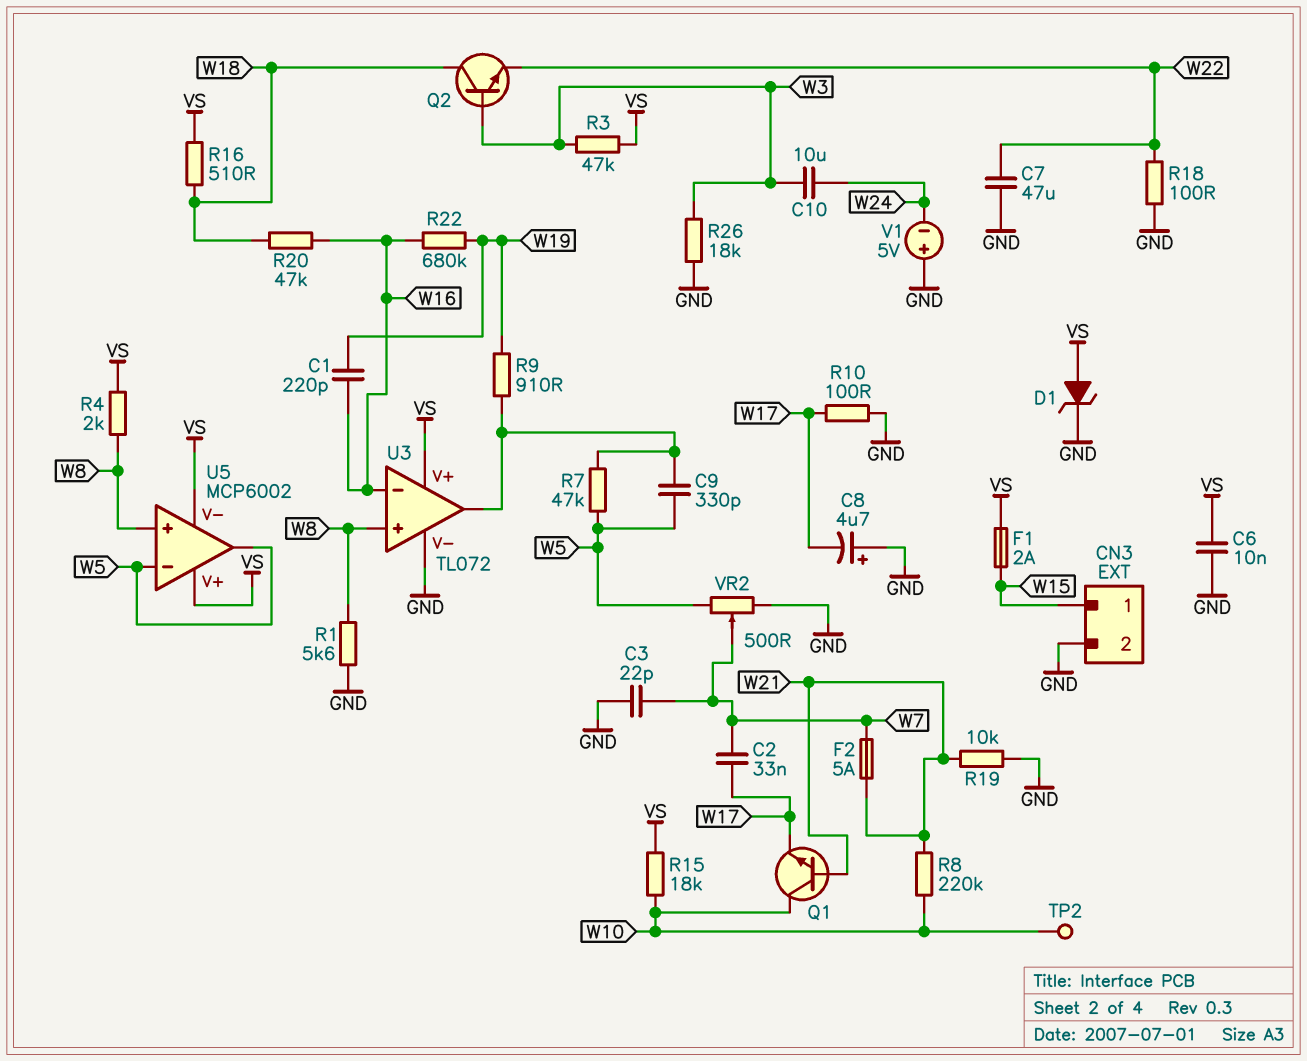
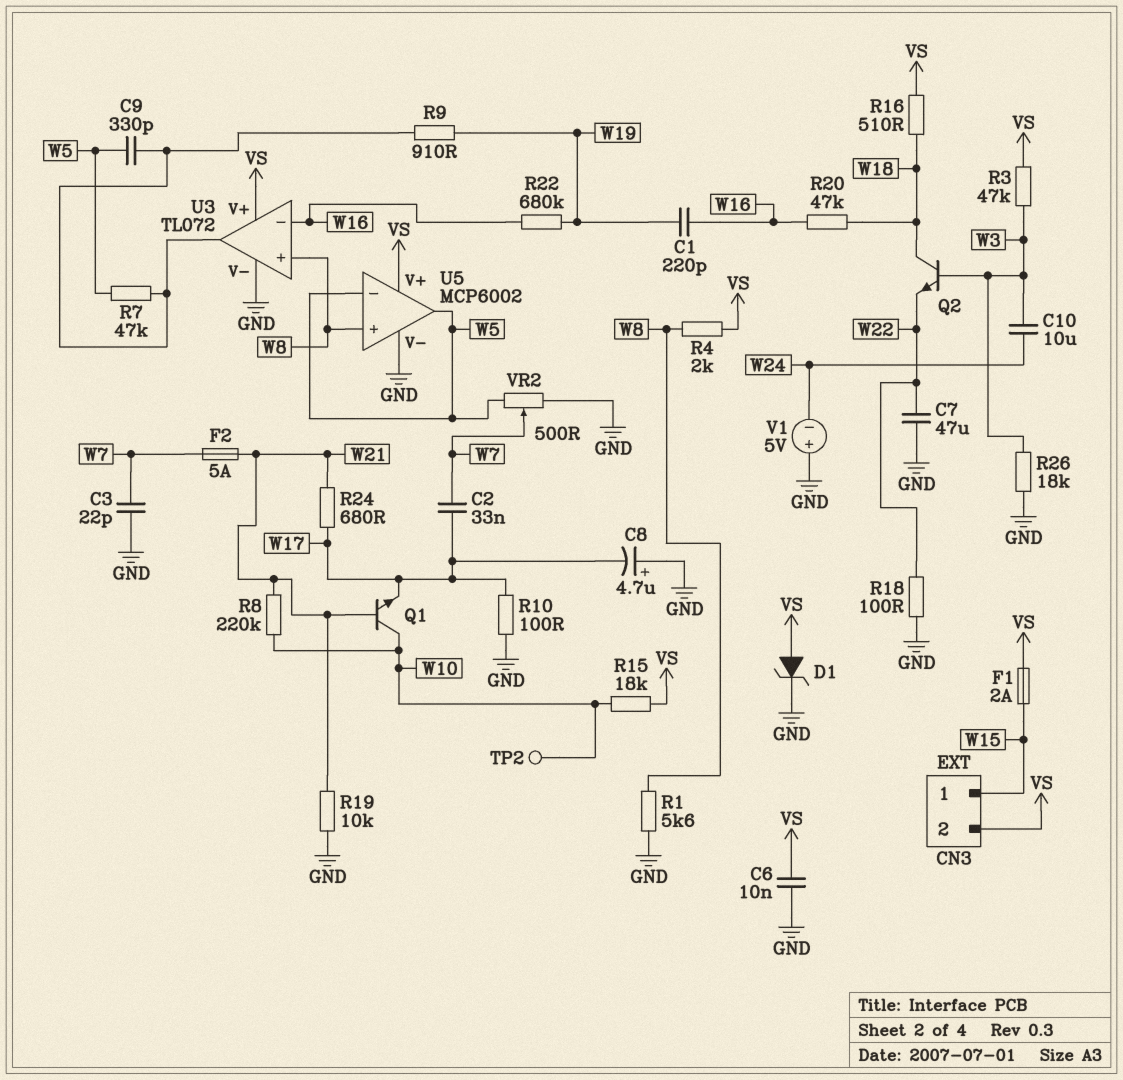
CN3 pin 2: GND -> VS
R24: none -> 680 (W17, W21)
U5 pin V-: VS -> GND

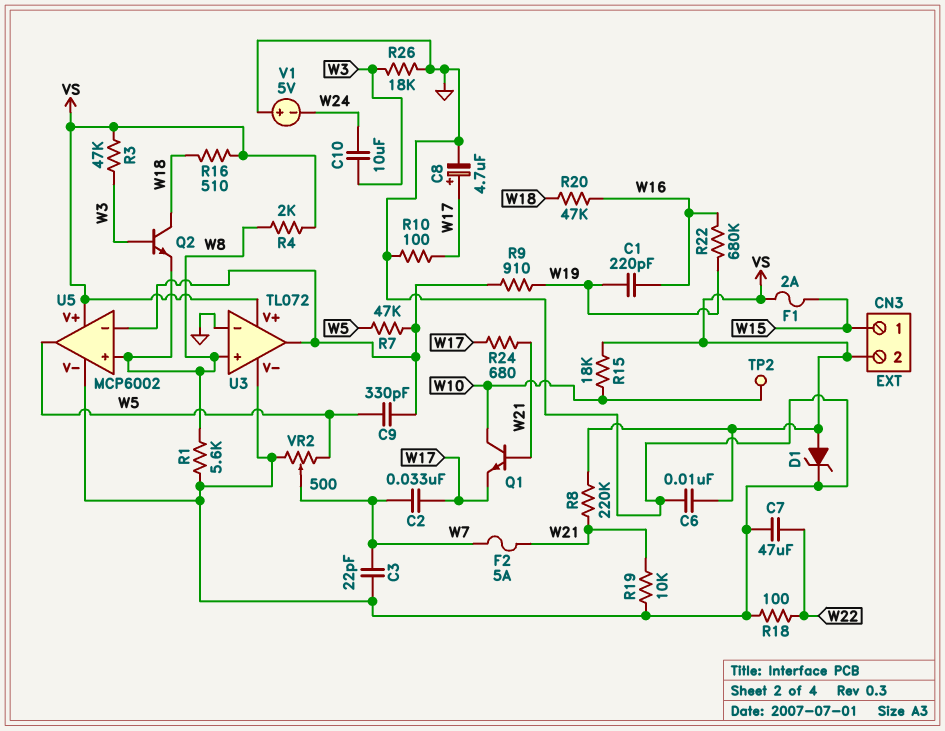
C8: 4.7uF (plus GND, minus W17) -> 4.7uF (plus W17, minus GND)
Q2: NPN (B W3, C W18, E W22) -> NPN (B W3, C W18, E W8)
R8: 220k (W10, W21) -> 220k (VS, W21)
U3 pin in-: W16 -> GND
U5 pin in-: W5 -> U3/out

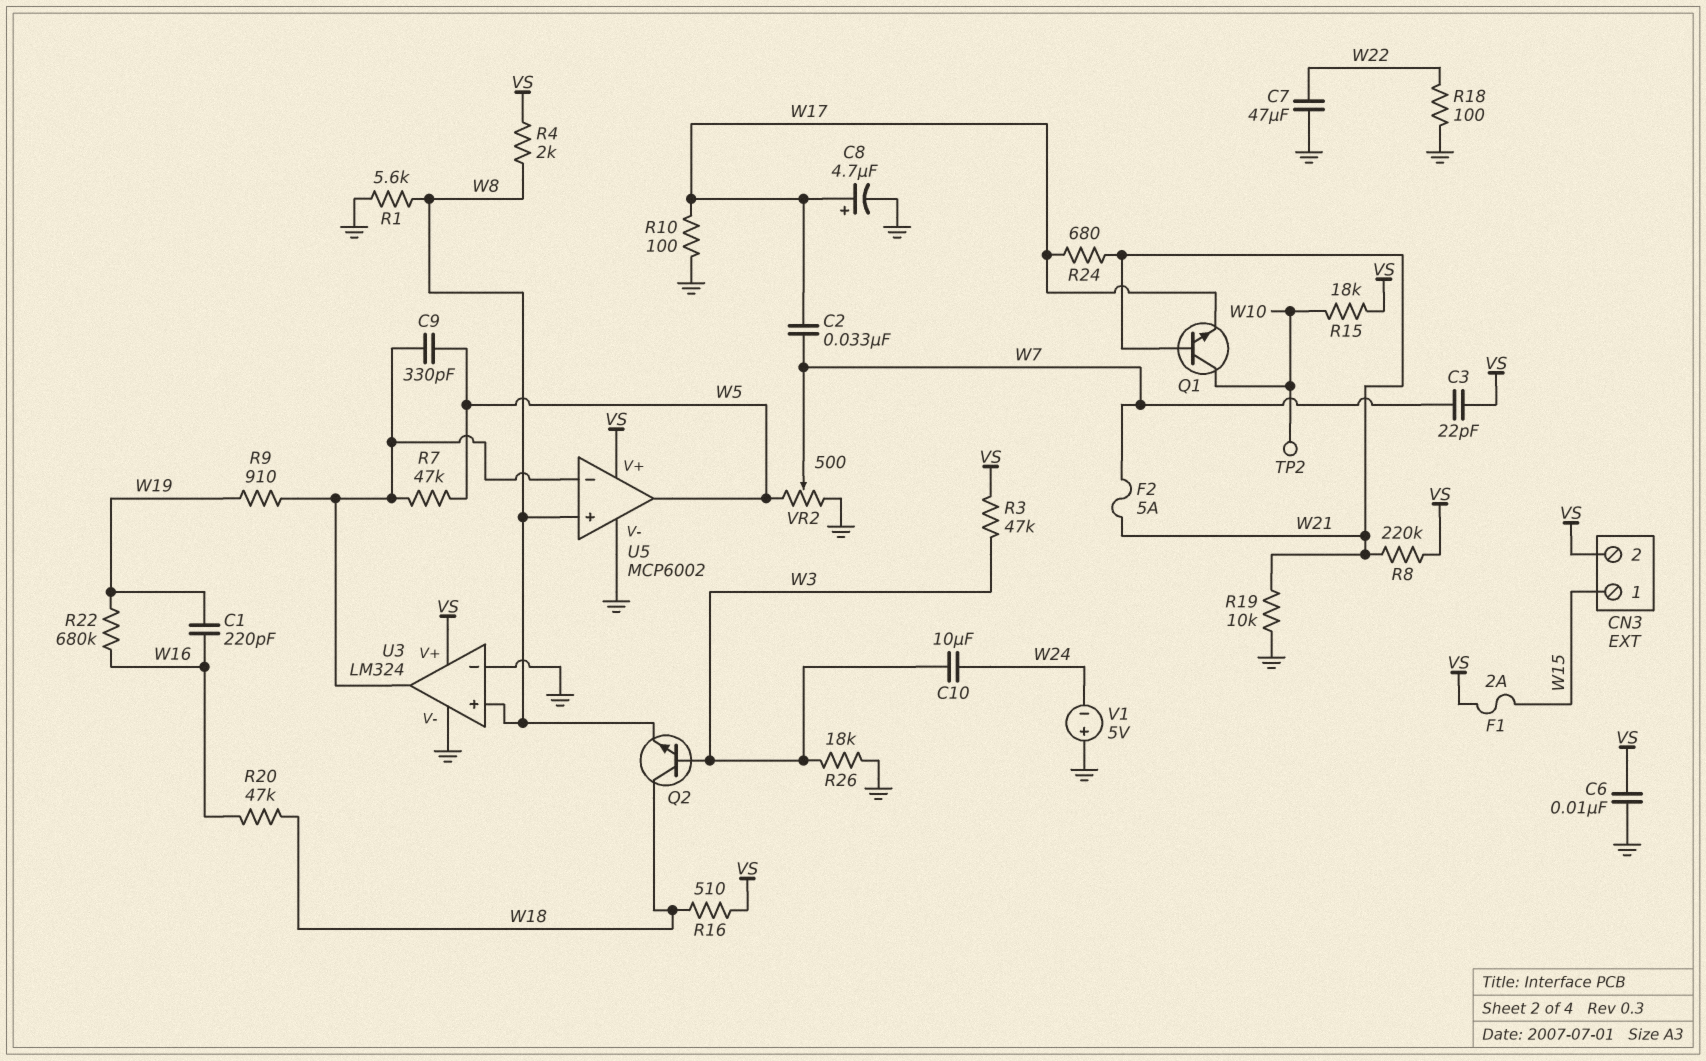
C3: 22pF (GND, W7) -> 22pF (VS, W7)
D1: zener (A VS, K GND) -> none
U3: TL072 -> LM324

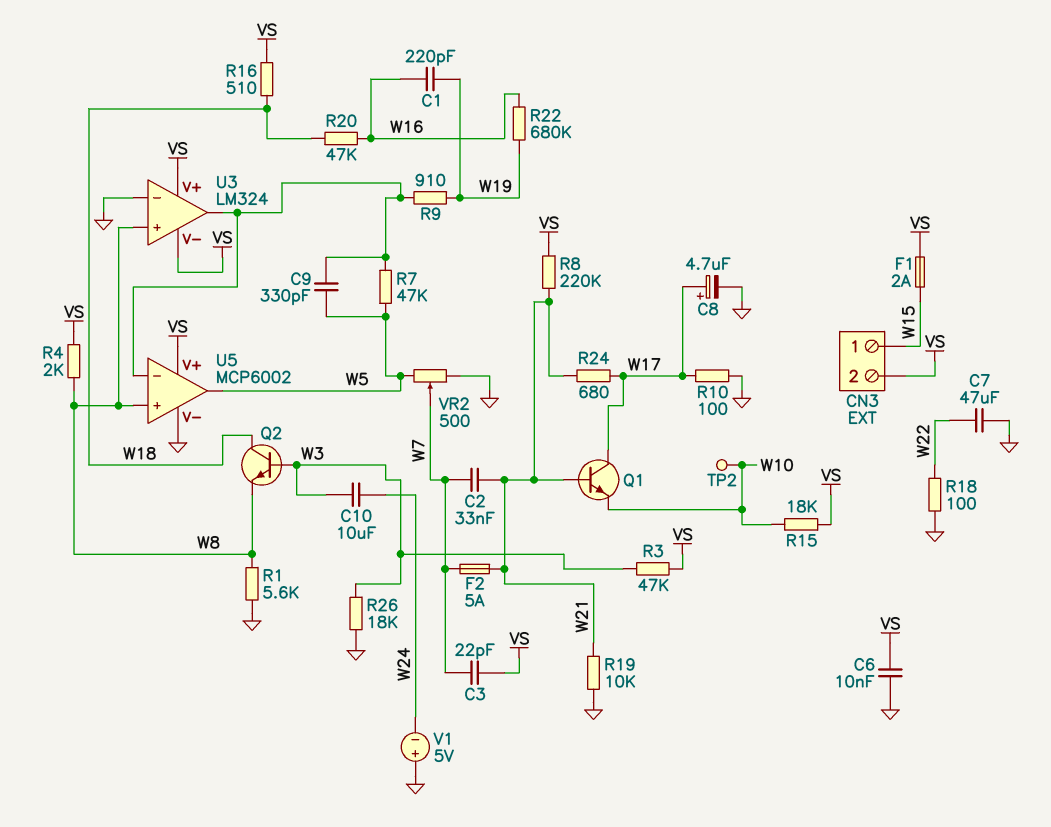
C2: 33nF (W7, W17) -> 33nF (W7, W21)
Q1: NPN (B W21, C W10, E W17) -> NPN (B W21, C W17, E W10)
U3 pin V-: GND -> VS

